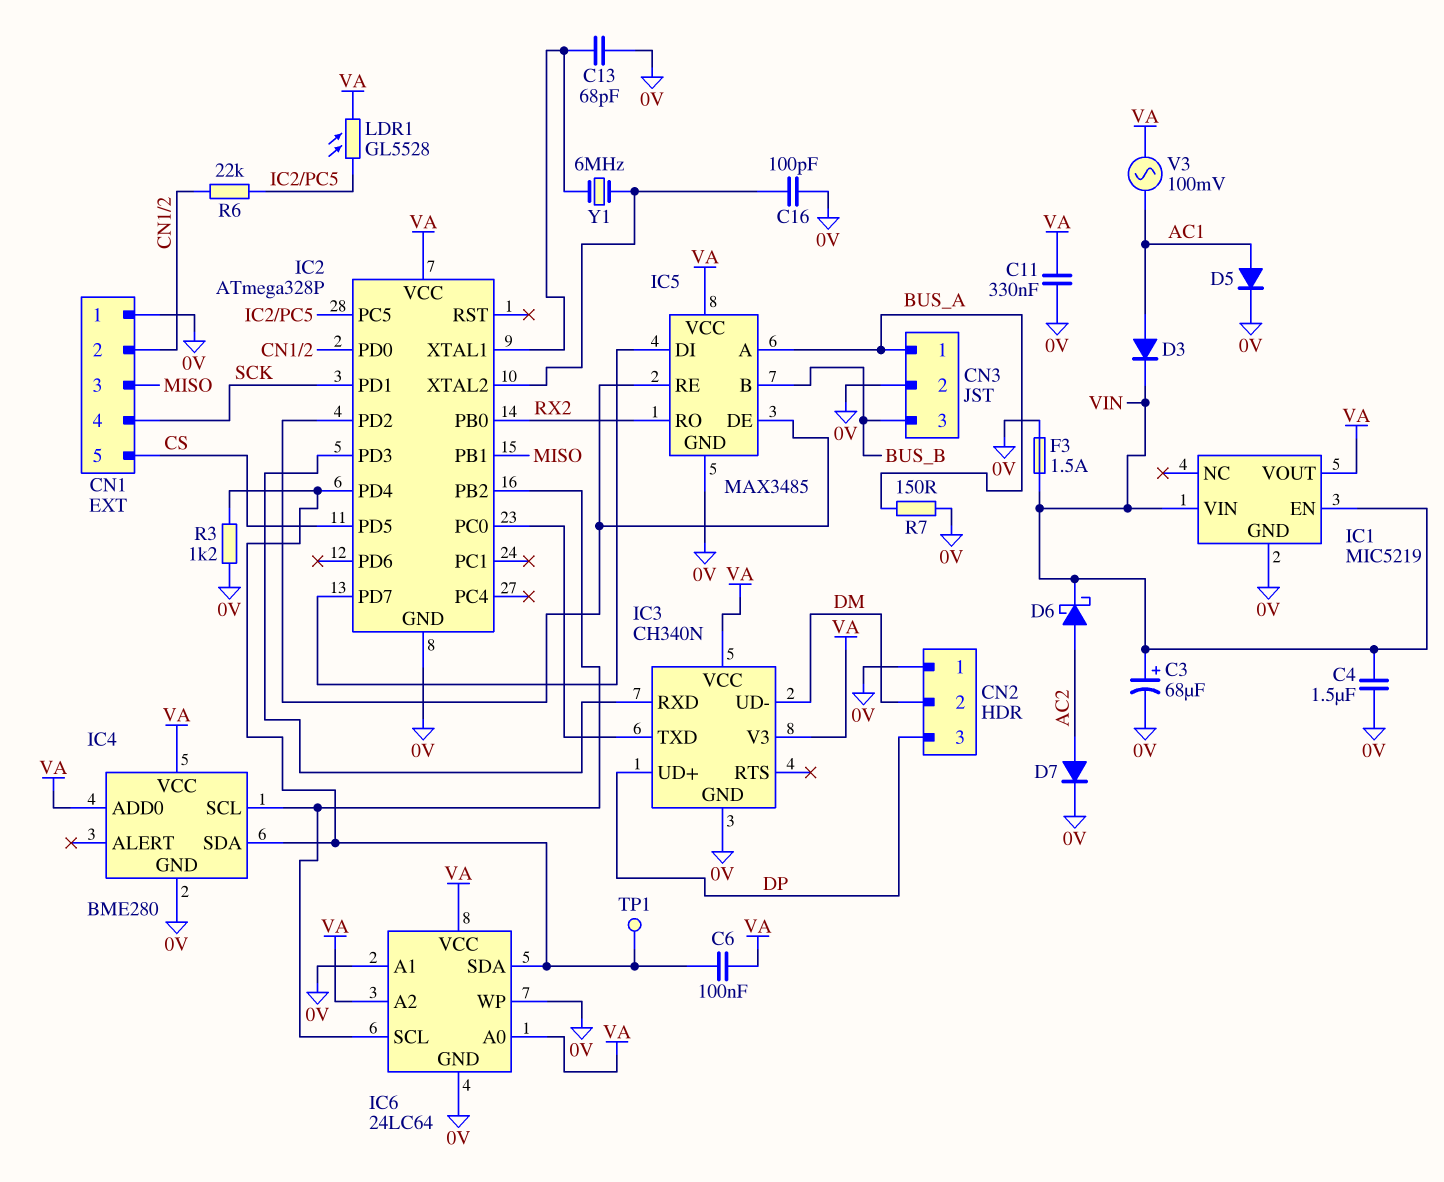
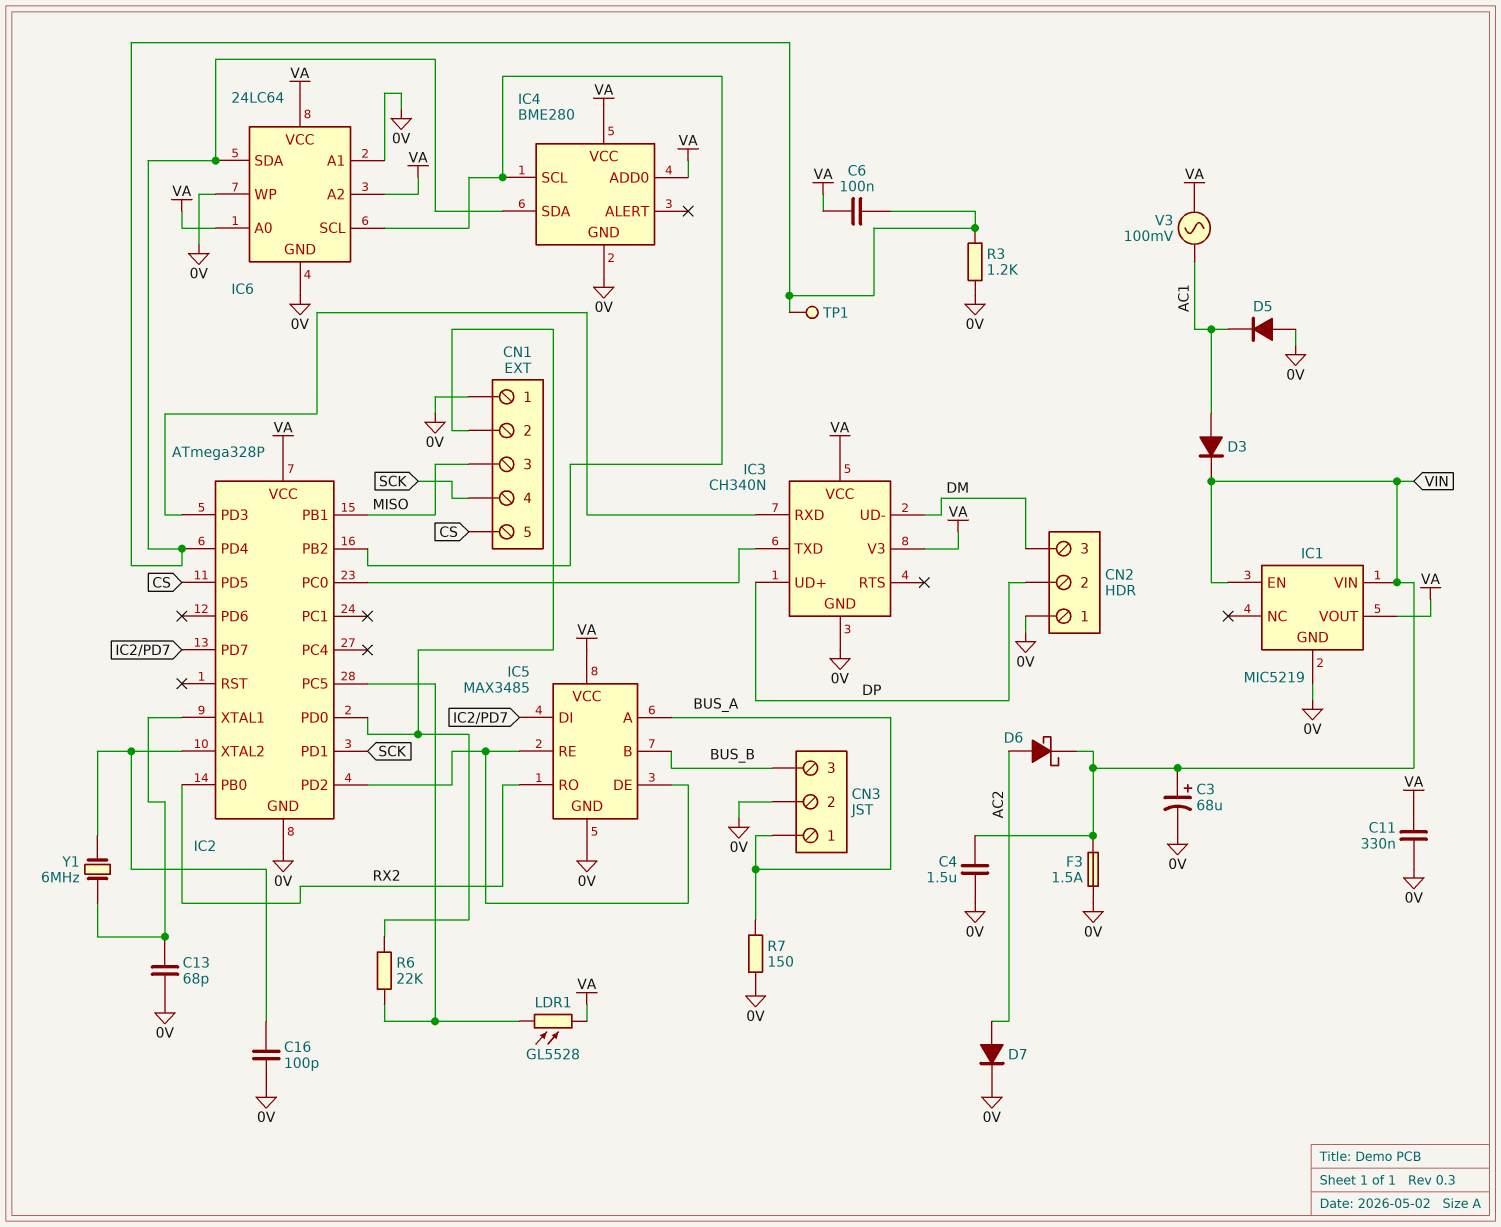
CN2 pin 2: DM -> DP
CN2 pin 3: DP -> DM
D5: diode (A AC1, K 0V) -> diode (A 0V, K AC1)

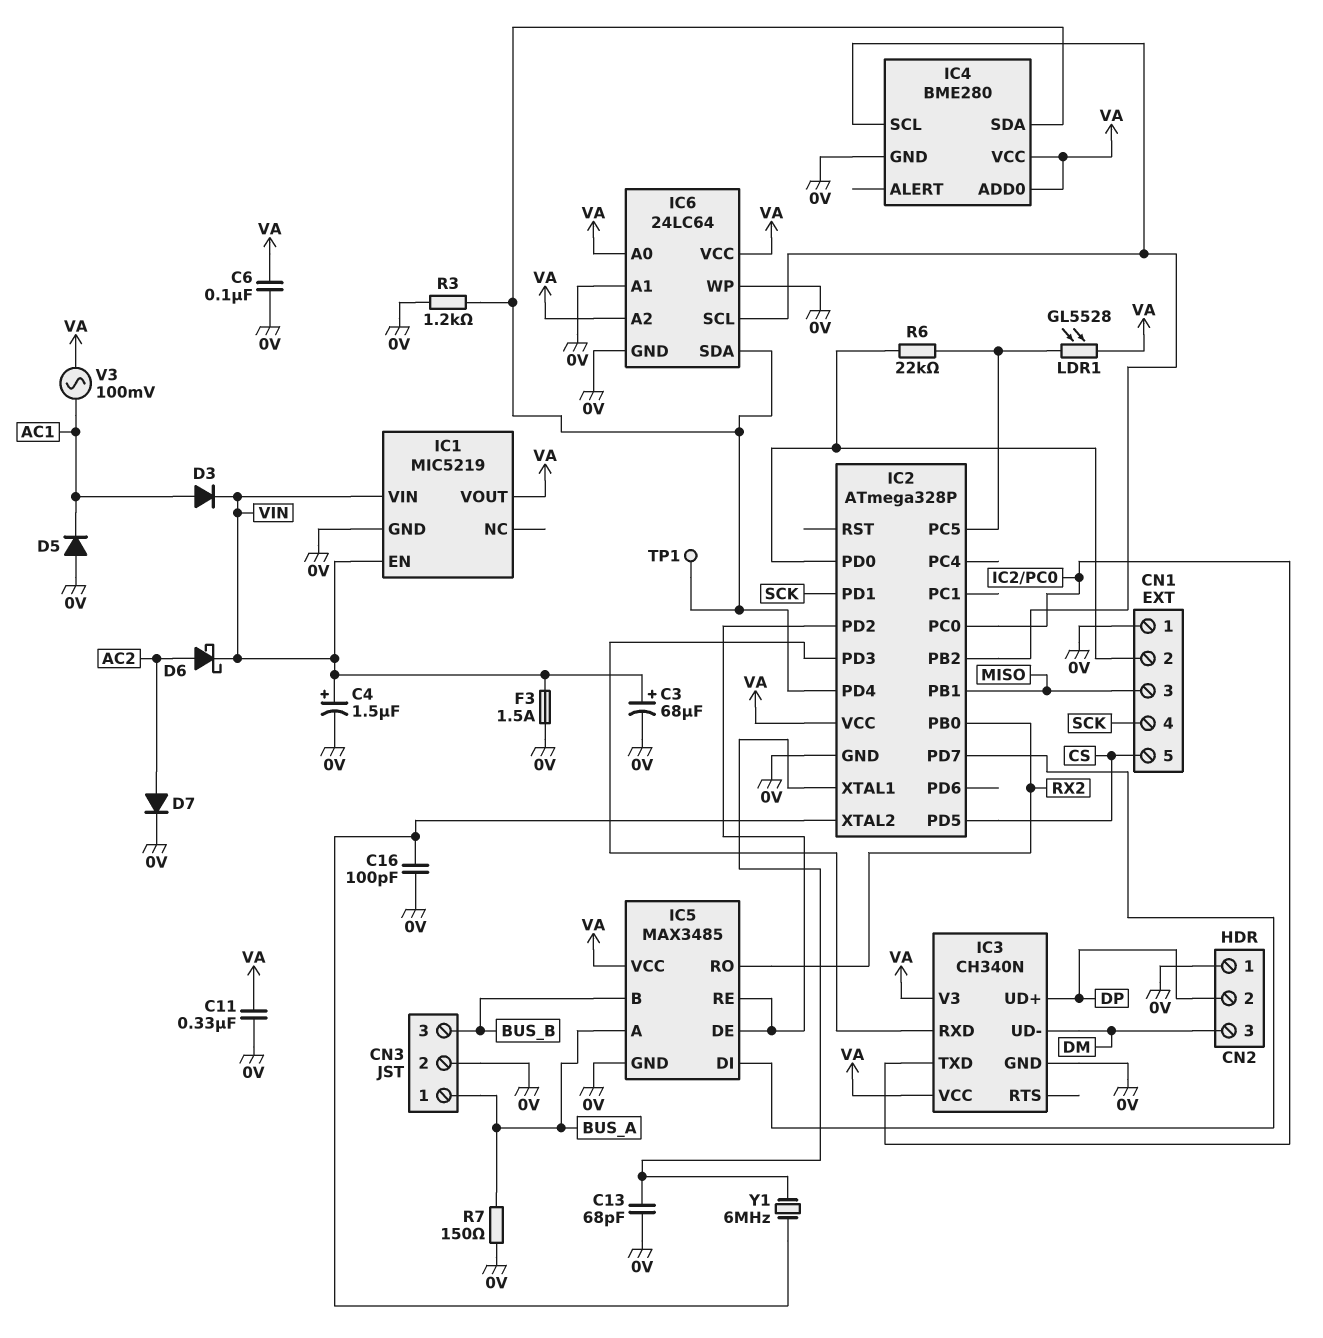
C4: 1.5uF (0V, VIN) -> 1.5uF (plus VIN, minus 0V)
C6: 100nF (IC2/PD4, VA) -> 100nF (0V, VA)

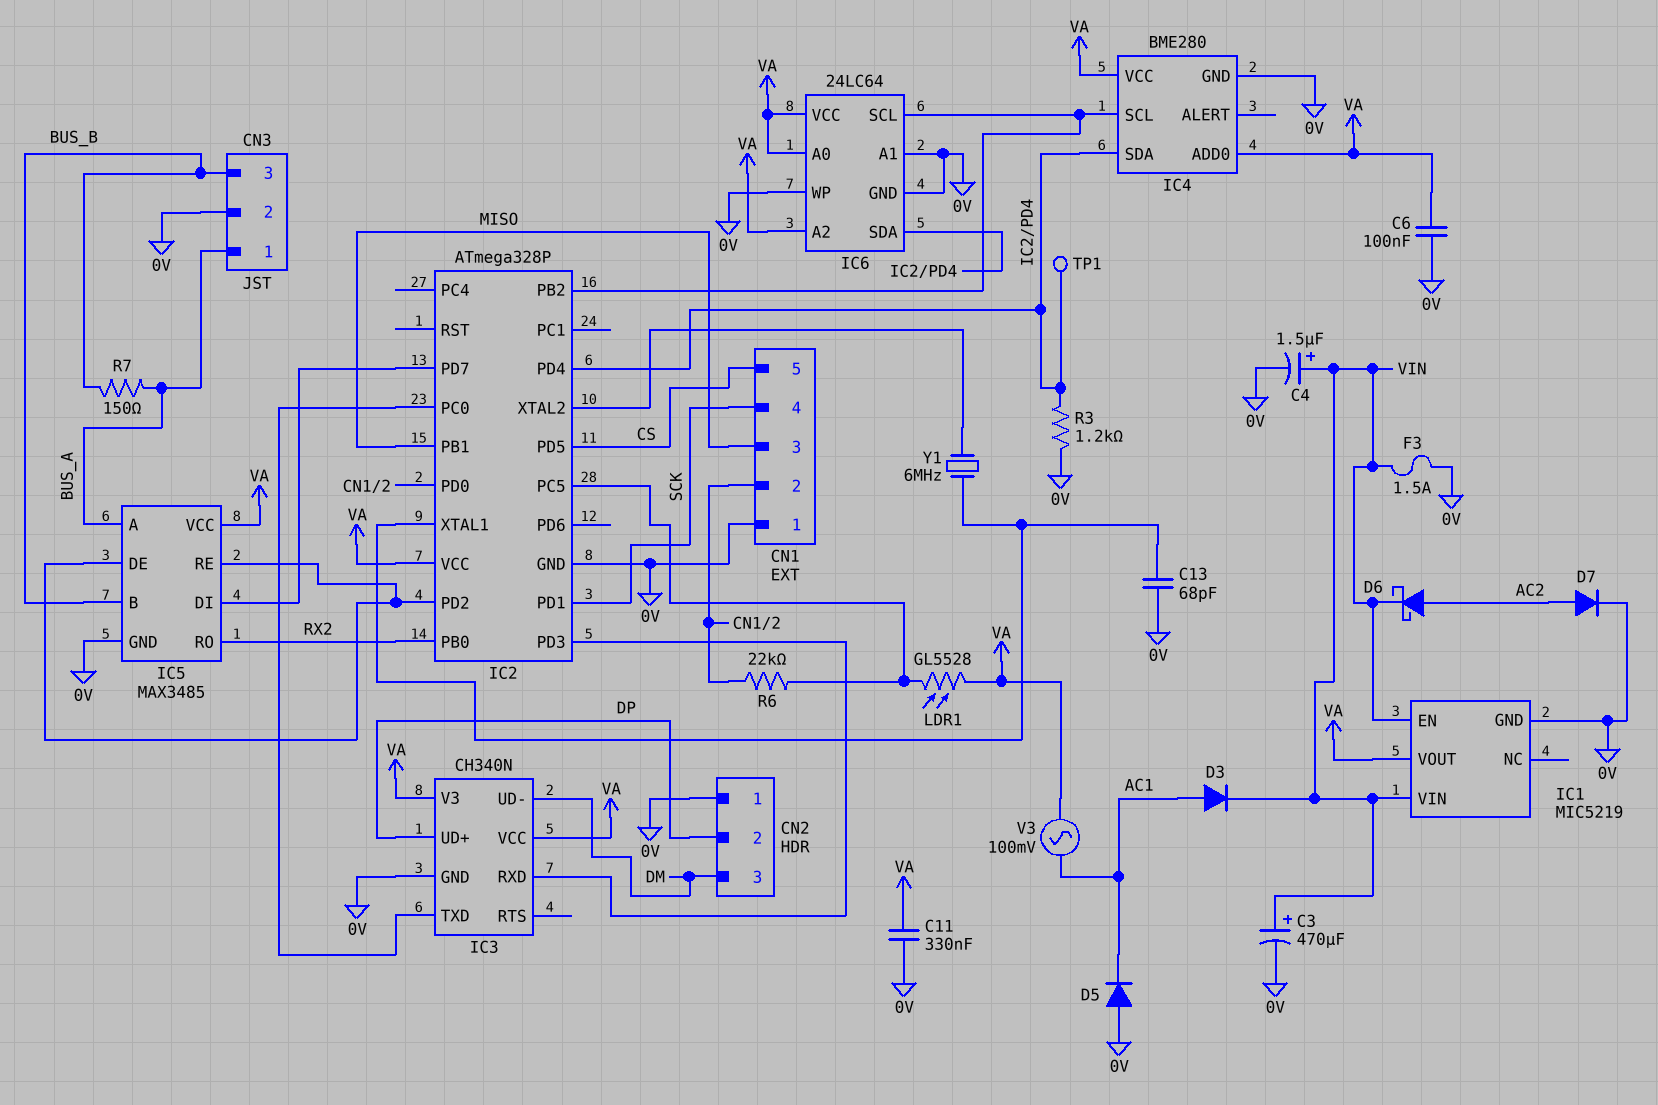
C3: 68uF (plus VIN, minus 0V) -> 470uF (plus VIN, minus 0V)
C16: 100pF (0V, IC2/XTAL2) -> none
R7: 150 (0V, BUS_A) -> 150 (BUS_A, BUS_B)

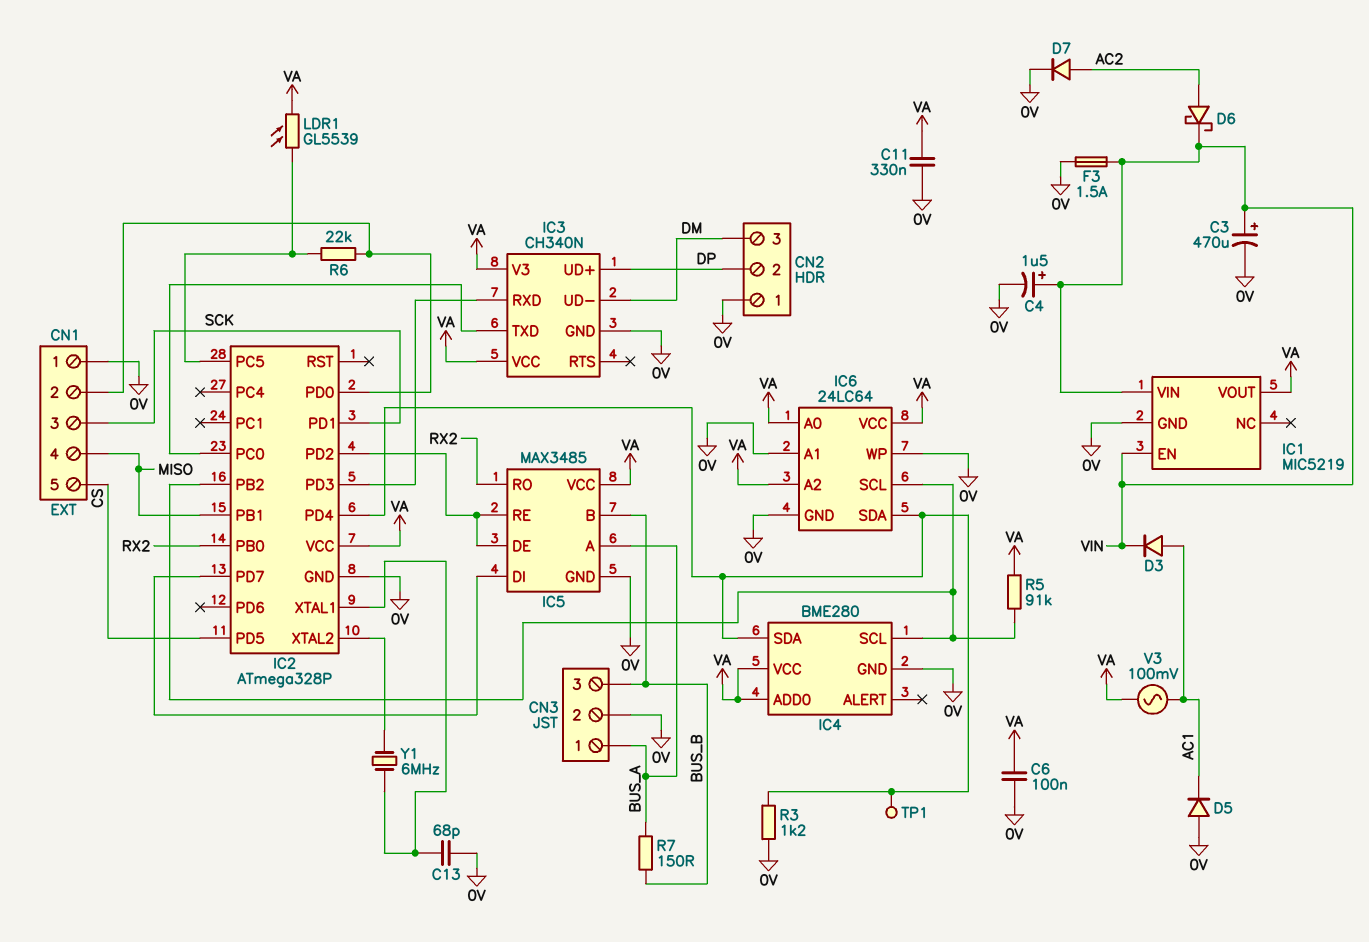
CN1 pin 3: MISO -> SCK
CN1 pin 4: SCK -> MISO
LDR1: GL5528 (IC2/PC5, VA) -> GL5539 (IC2/PC5, VA)
R5: none -> 91k (IC2/PB2, VA)

